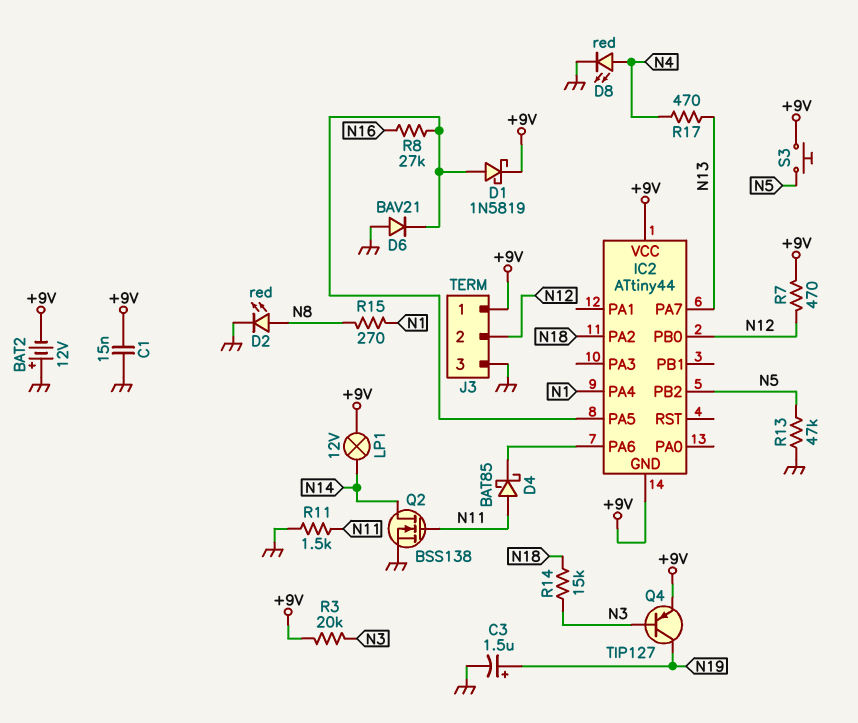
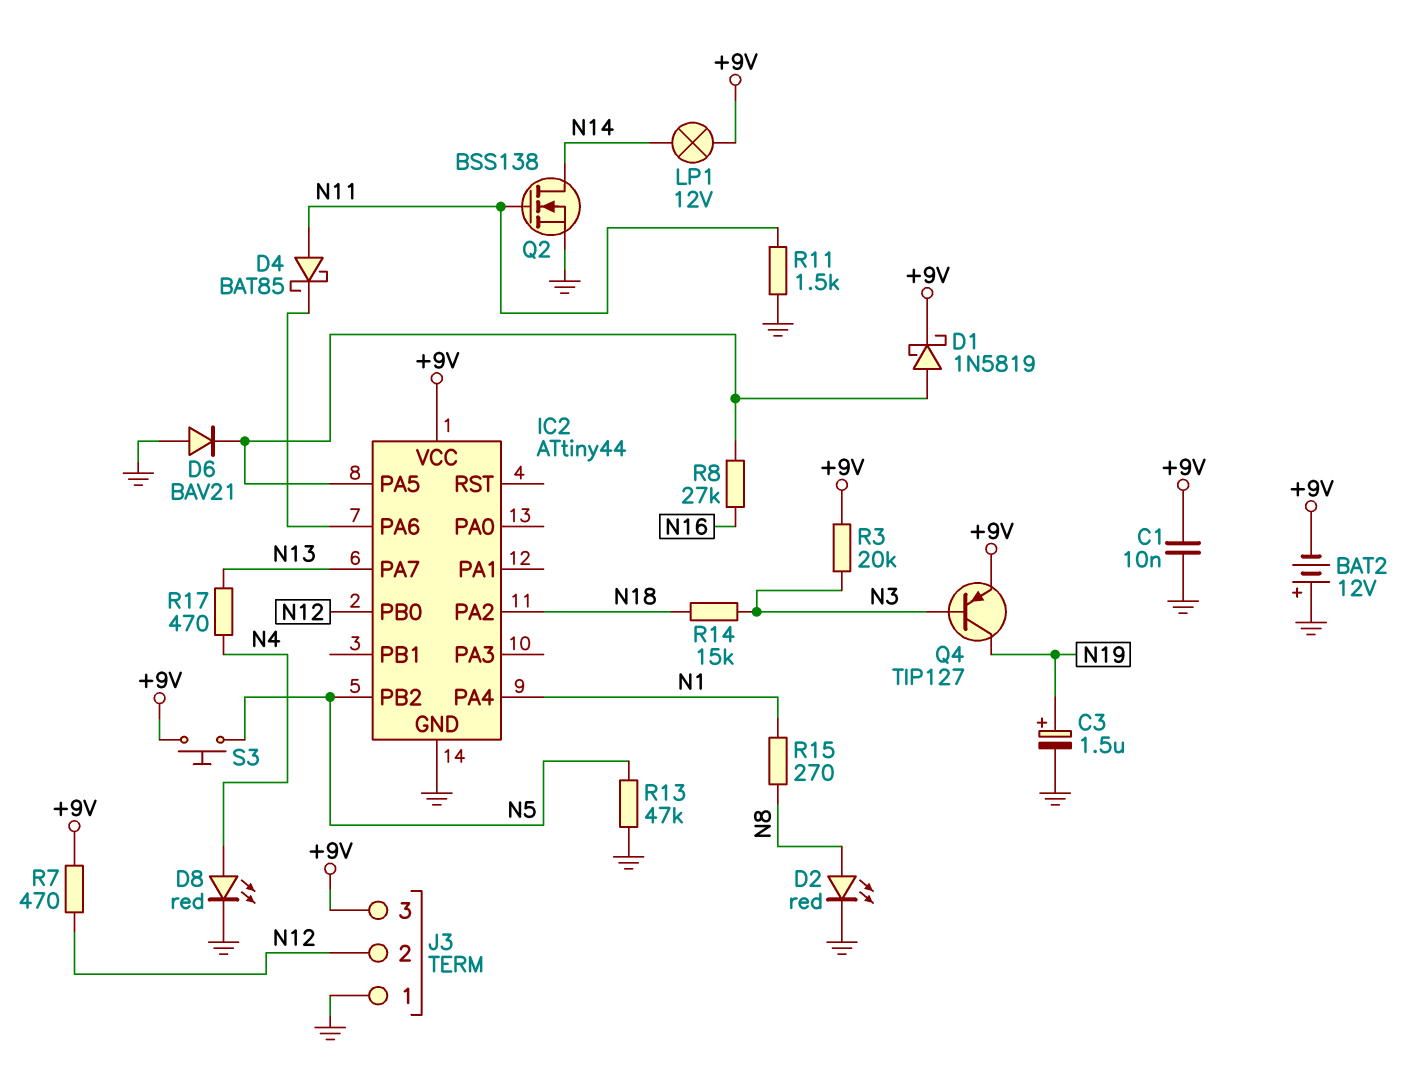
C1: 15nF (+9V, GND) -> 10nF (+9V, GND)
IC2 pin GND: +9V -> GND
J3 pin 1: +9V -> GND
J3 pin 3: GND -> +9V

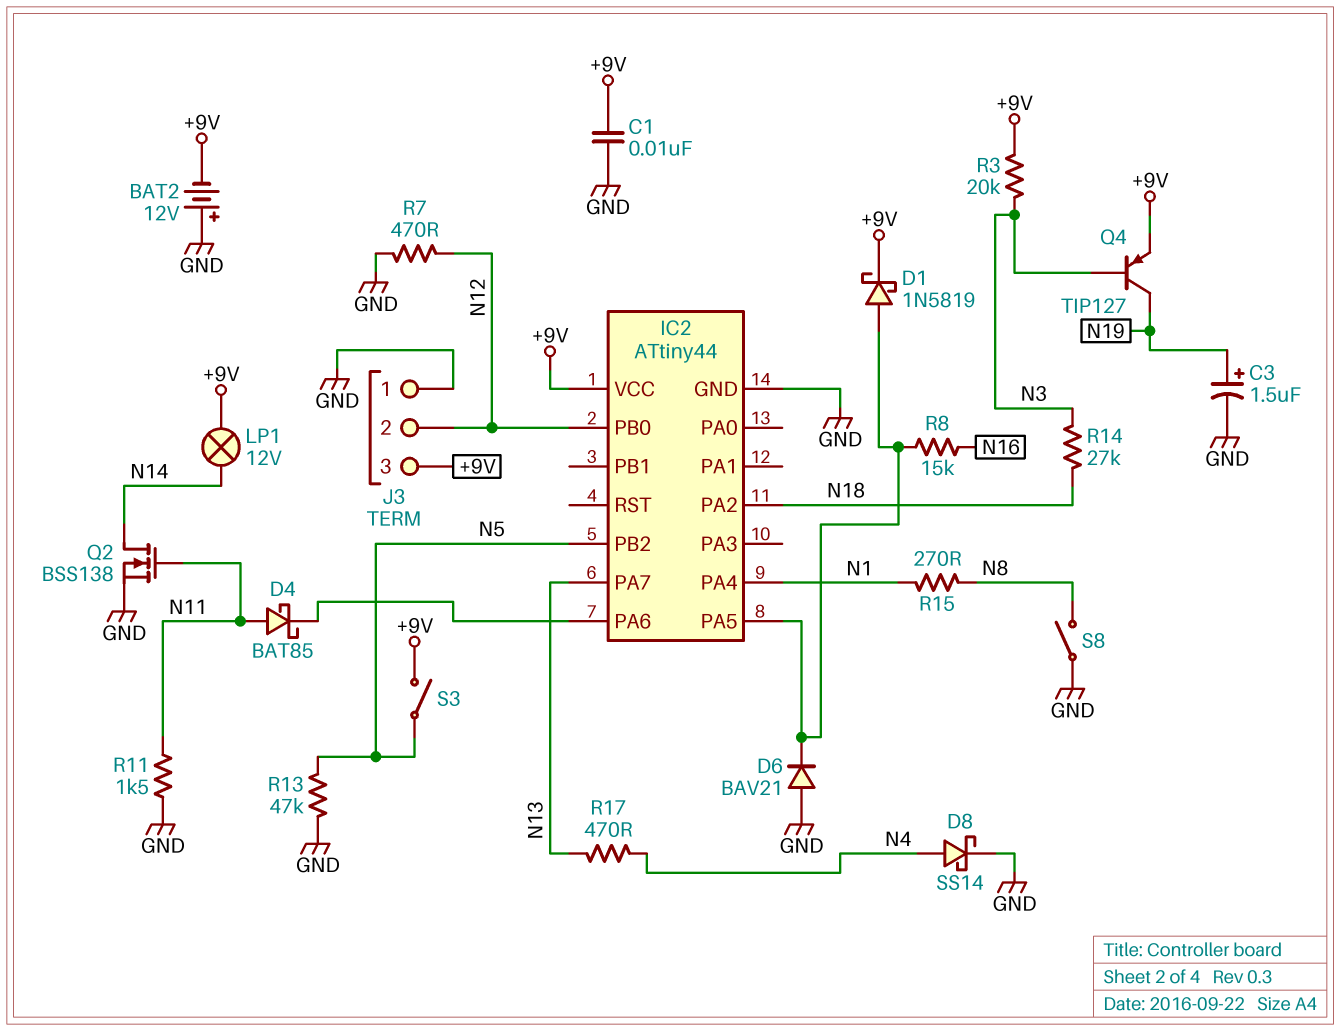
D2: LED red (A N8, K GND) -> none
D8: LED red (A N4, K GND) -> schottky SS14 (A N4, K GND)
R7: 470 (+9V, N12) -> 470 (GND, N12)
R8: 27k (IC2/PA5, N16) -> 15k (IC2/PA5, N16)
R14: 15k (N3, N18) -> 27k (N3, N18)
S3: button (+9V, N5) -> switch (+9V, N5)
S8: none -> switch (GND, N8)

